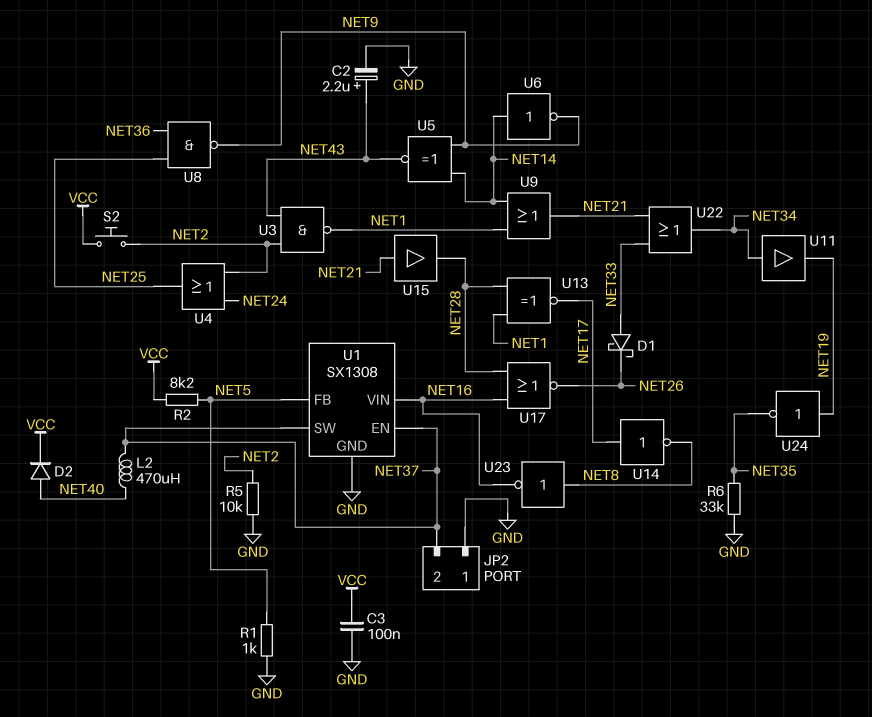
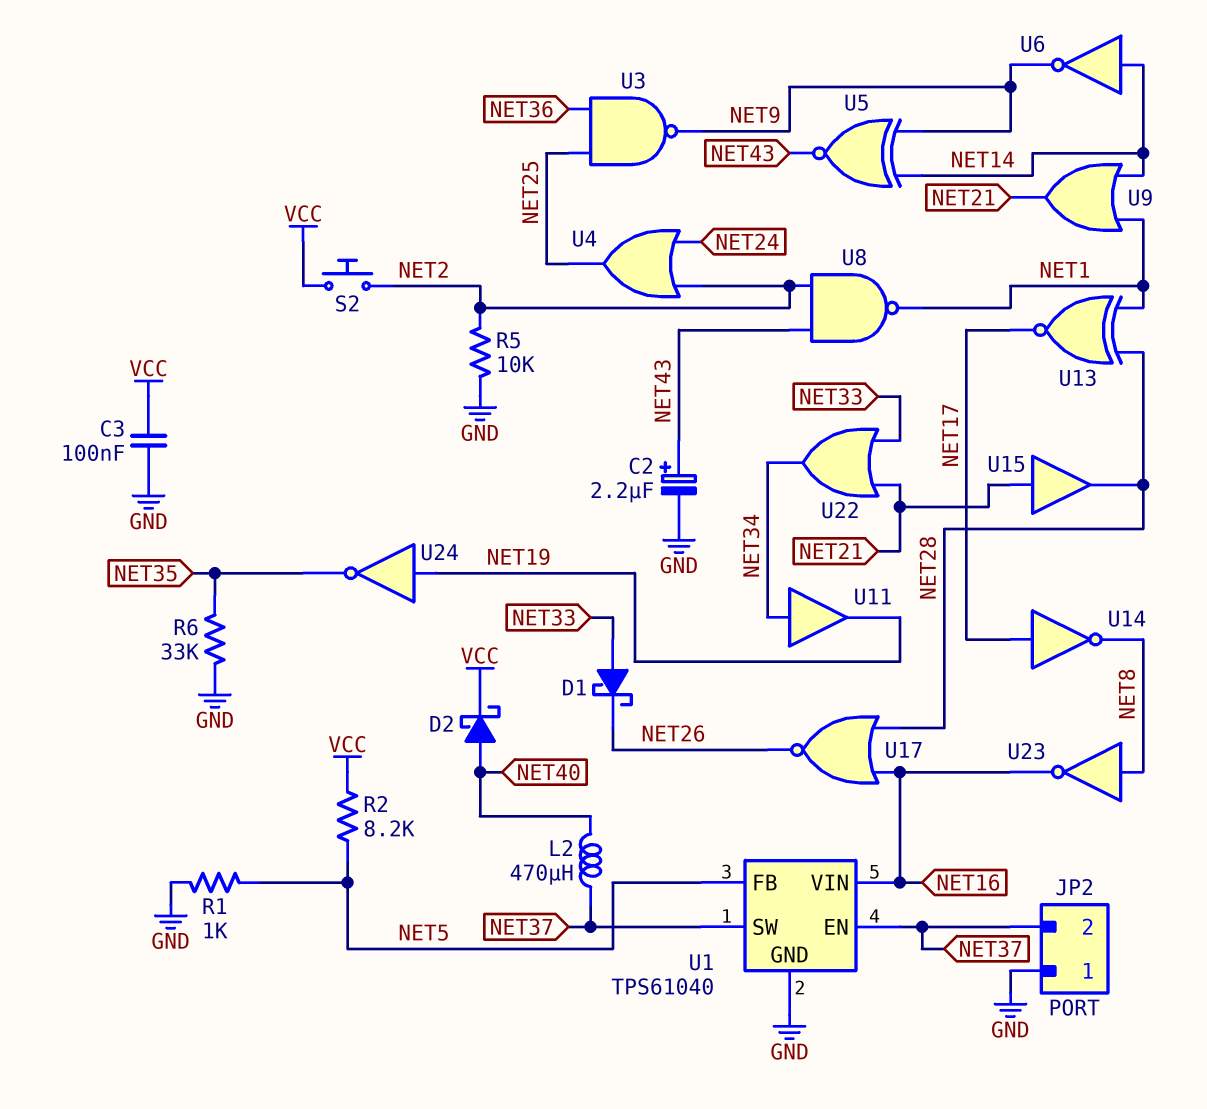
D2: diode (A NET40, K VCC) -> schottky (A NET40, K VCC)
U1: SX1308 -> TPS61040
U3: NAND (in NET2, in NET43, out NET1) -> NAND (in NET25, in NET36, out NET9)
U8: NAND (in NET25, in NET36, out NET9) -> NAND (in NET2, in NET43, out NET1)

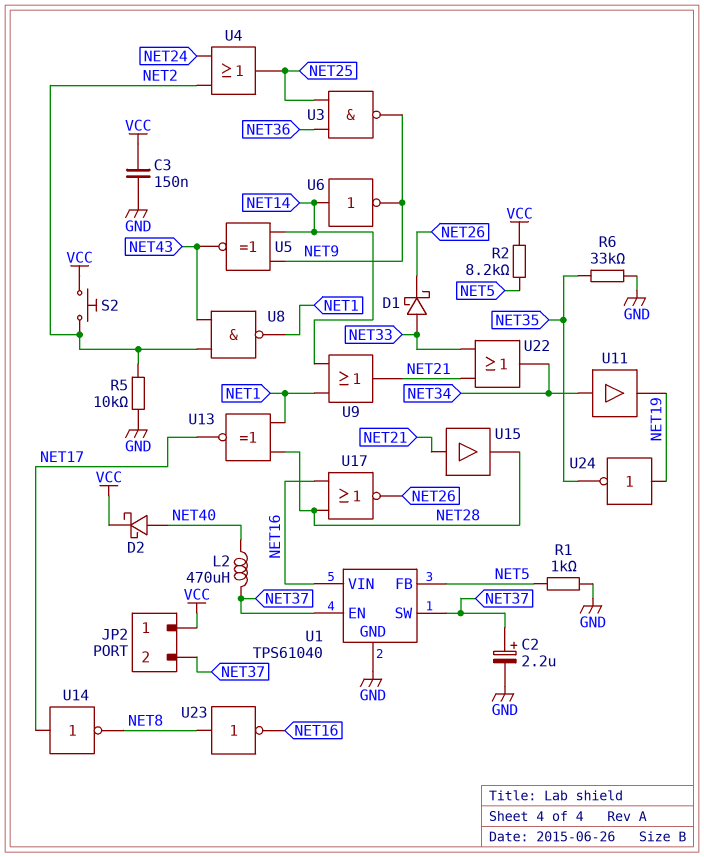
C2: 2.2uF (plus NET43, minus GND) -> 2.2uF (plus NET37, minus GND)
C3: 100nF (GND, VCC) -> 150nF (GND, VCC)
JP2 pin 1: GND -> VCC

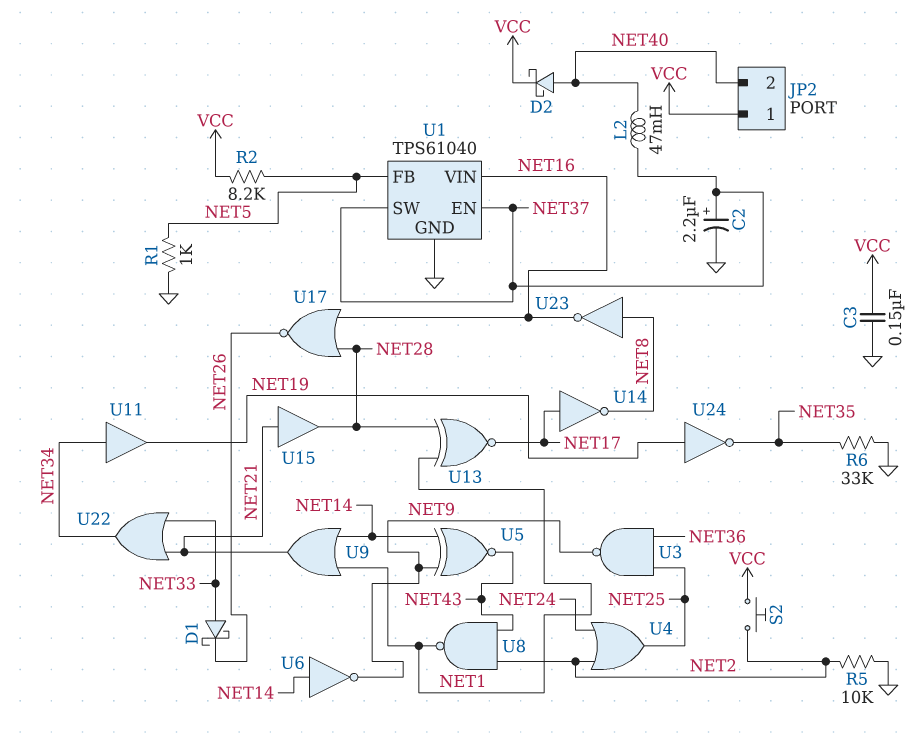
JP2 pin 2: NET37 -> NET40
L2: 470uH (NET37, NET40) -> 47mH (NET37, NET40)

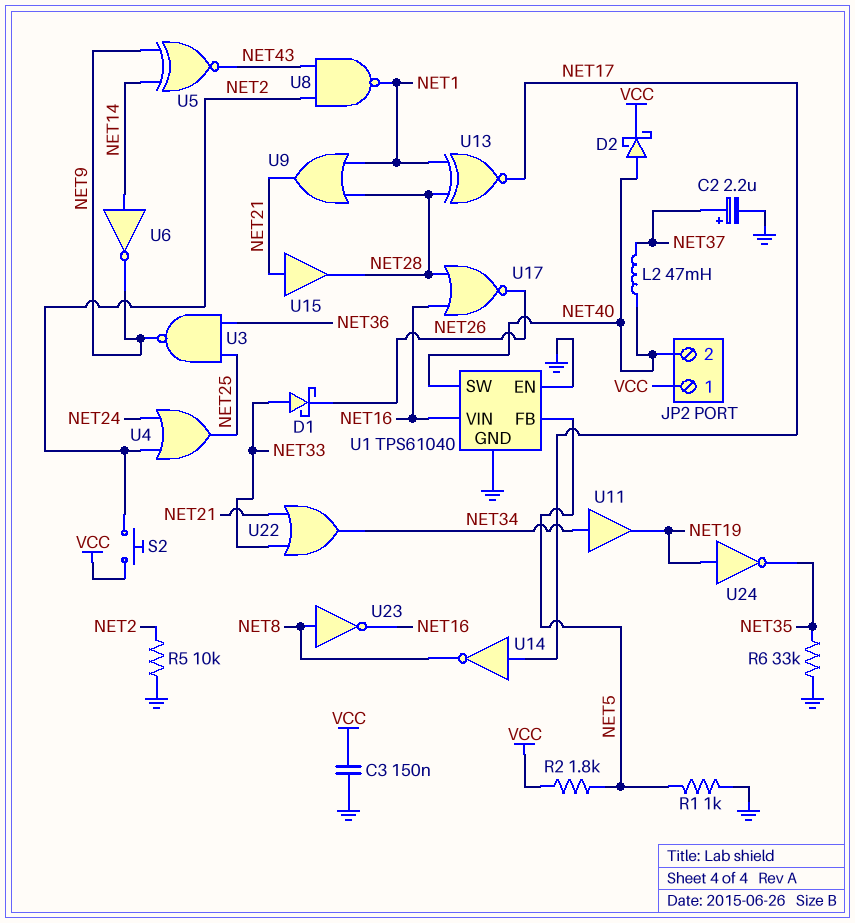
R2: 8.2k (NET5, VCC) -> 1.8k (NET5, VCC)
U1 pin EN: NET37 -> GND
U1 pin SW: NET37 -> NET40
U9: OR (in NET1, in NET14, out NET21) -> OR (in NET1, in NET28, out NET21)

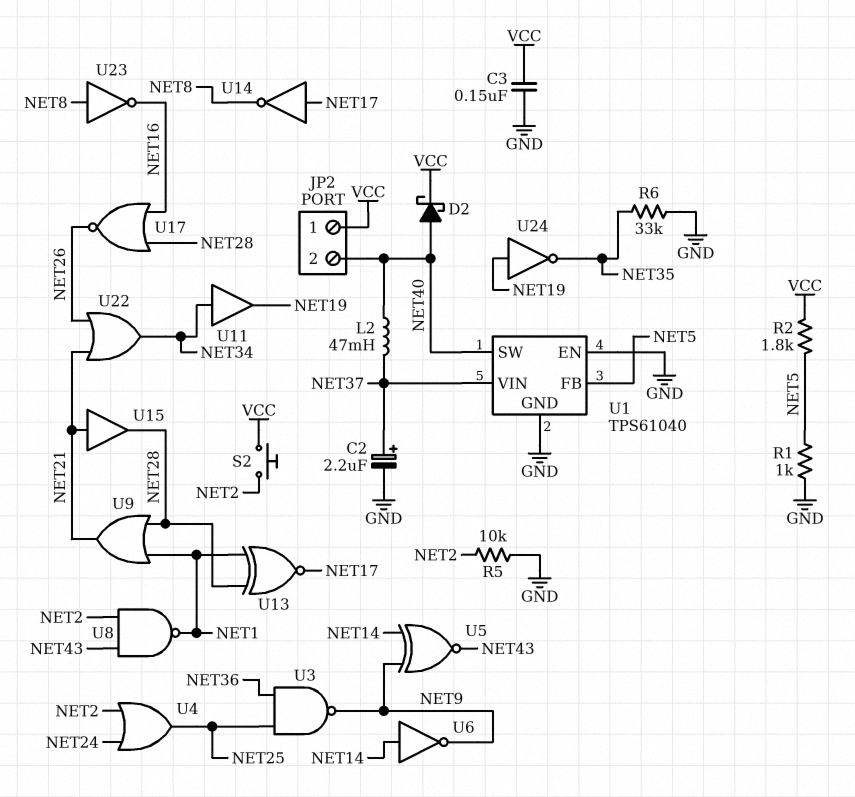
D1: schottky (A NET33, K NET26) -> none
U1 pin VIN: NET16 -> NET37
U22: OR (in NET21, in NET33, out NET34) -> OR (in NET21, in NET26, out NET34)

